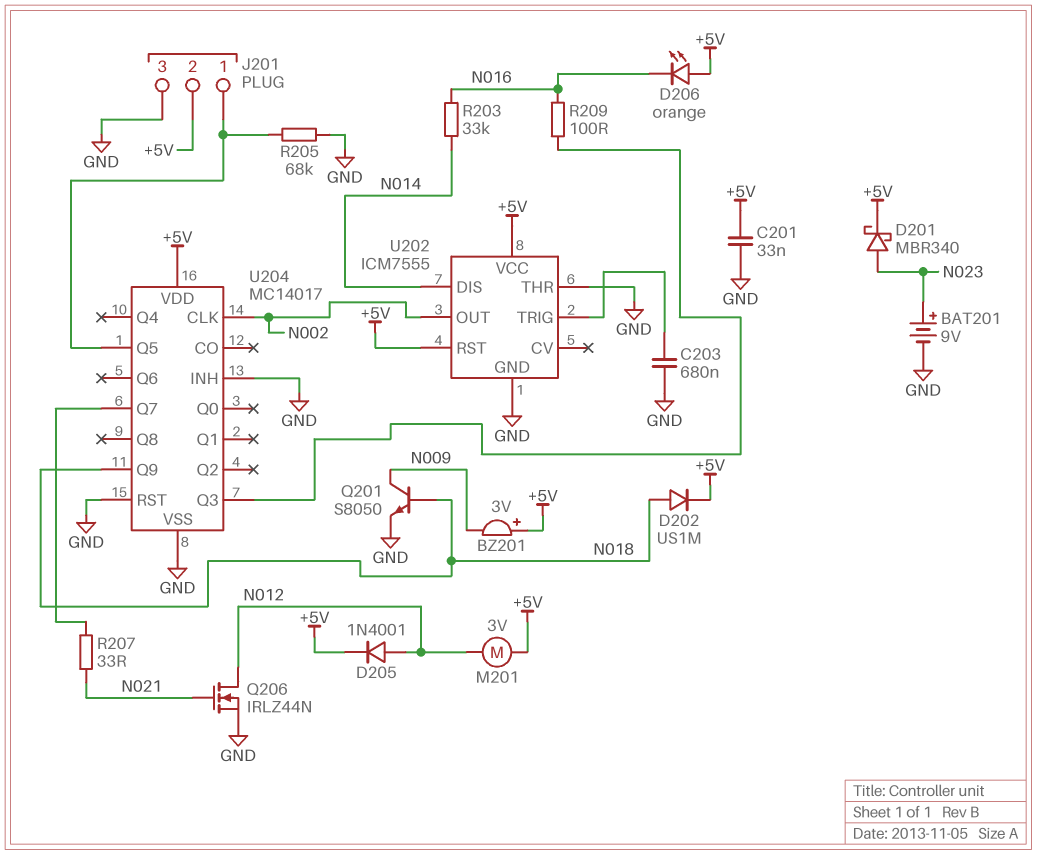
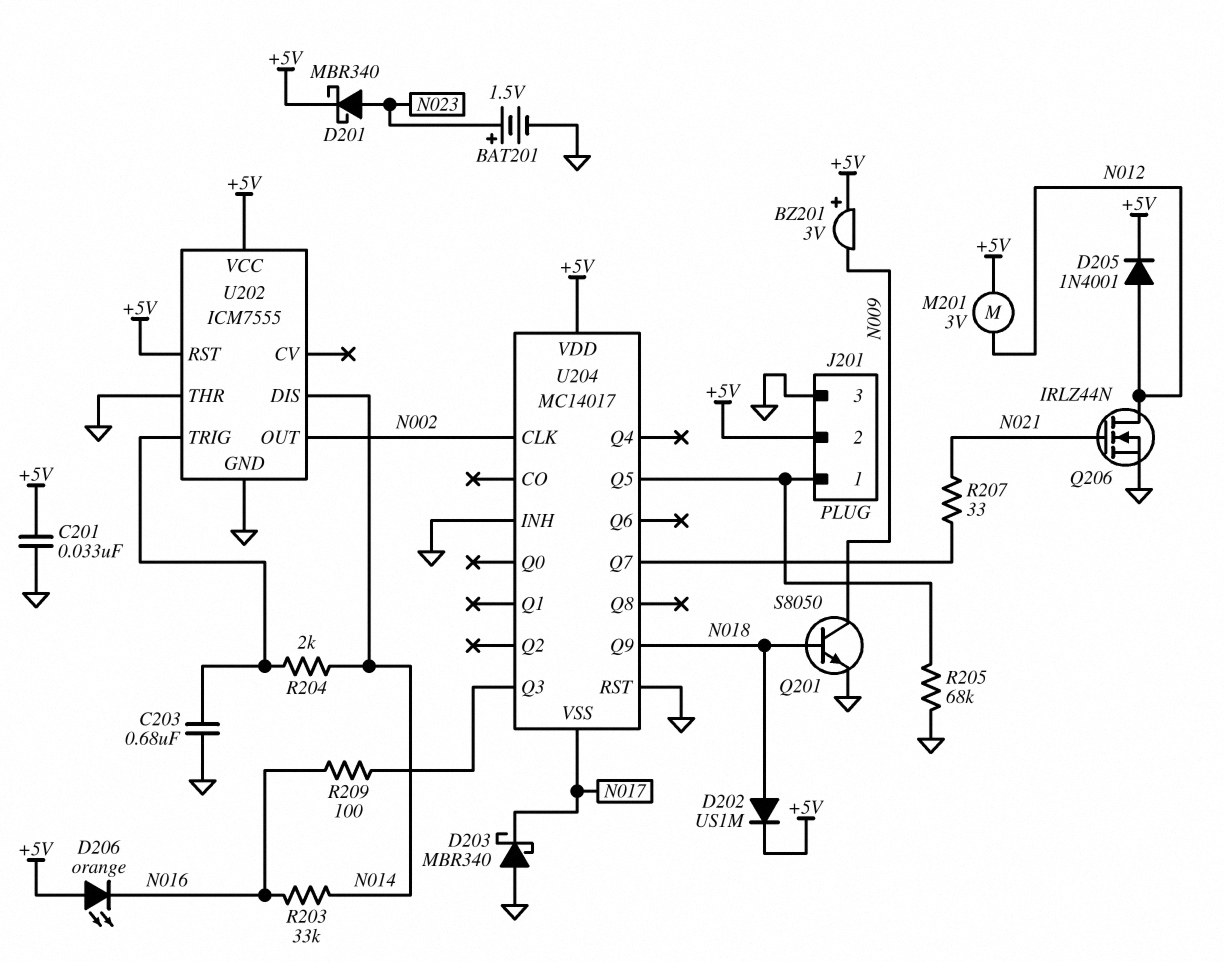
BAT201: 9V (plus N023, minus GND) -> 1.5V (plus N023, minus GND)
D203: none -> schottky MBR340 (A GND, K N017)
R204: none -> 2k (N014, U202/TRIG)
U204 pin VSS: GND -> N017

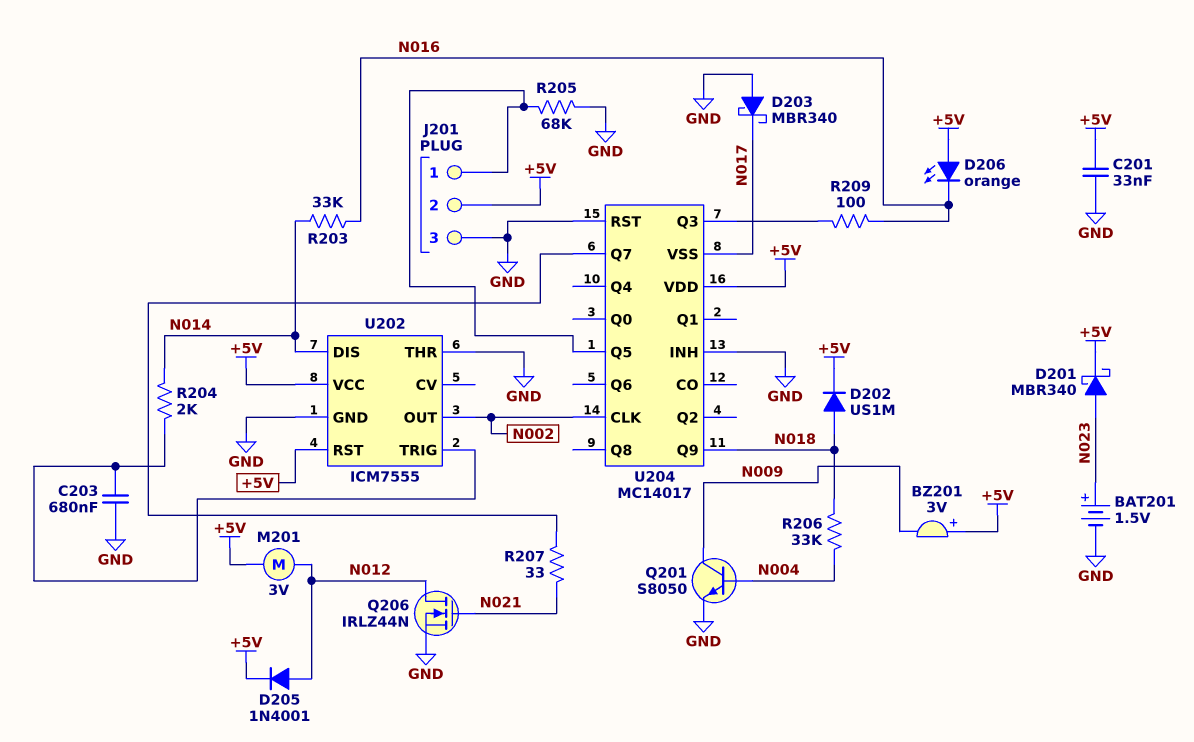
Q201: NPN S8050 (B N018, C N009, E GND) -> NPN S8050 (B N004, C N009, E GND)
R206: none -> 33k (N004, N018)

